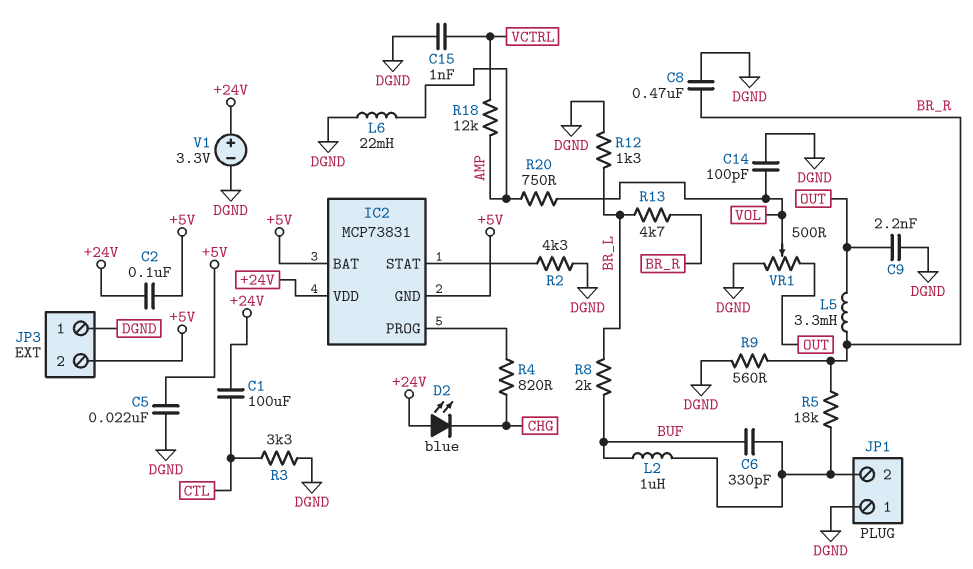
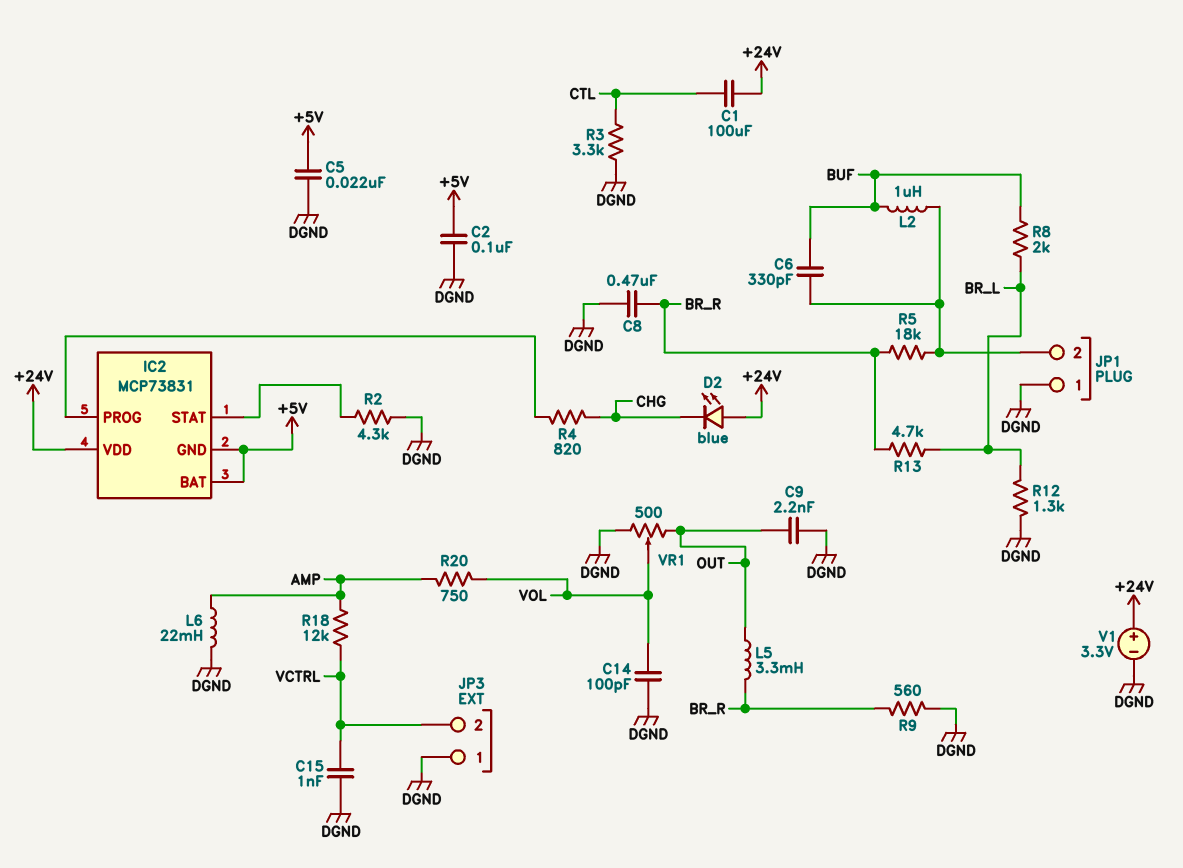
C2: 100nF (+5V, +24V) -> 100nF (+5V, DGND)
JP3 pin 2: +5V -> VCTRL

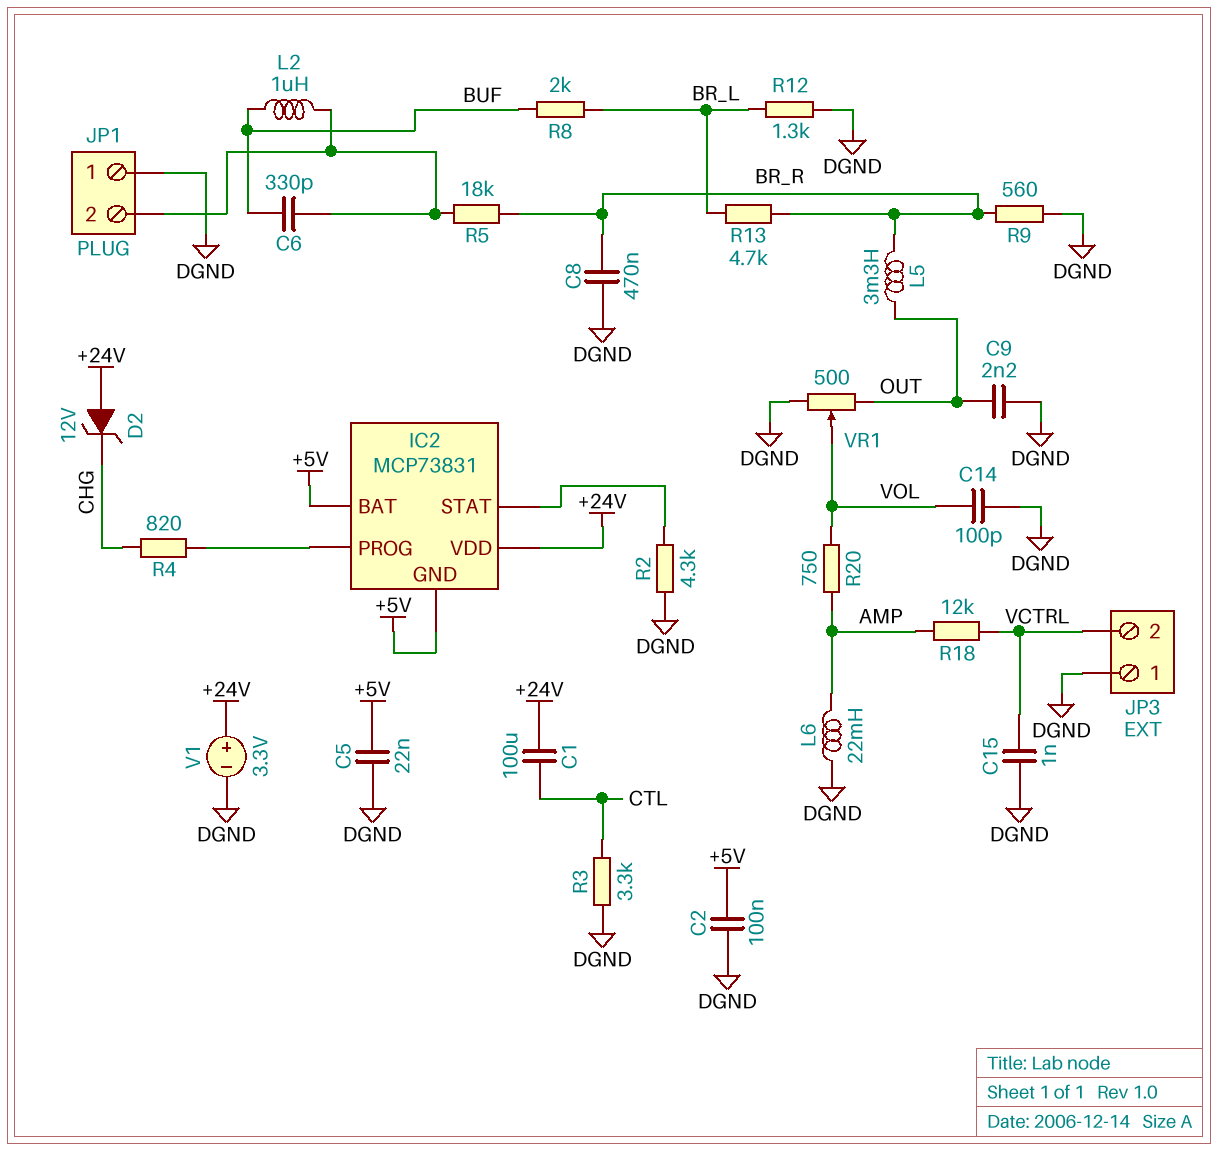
D2: LED blue (A +24V, K CHG) -> zener 12V (A +24V, K CHG)

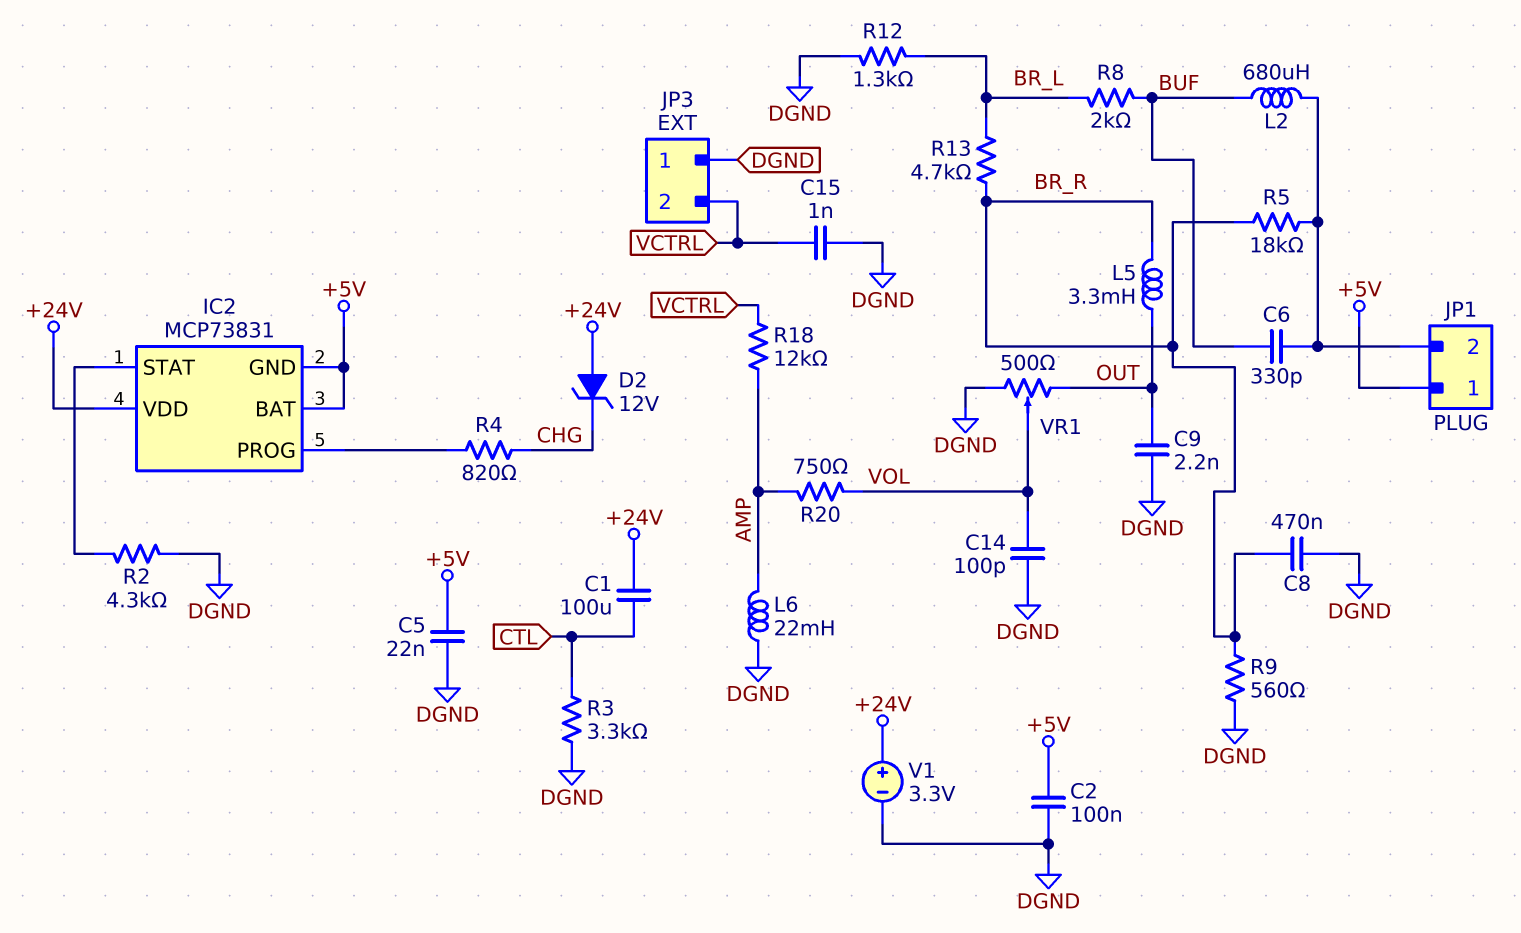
JP1 pin 1: DGND -> +5V
L2: 1uH (BUF, JP1/2) -> 680uH (BUF, JP1/2)

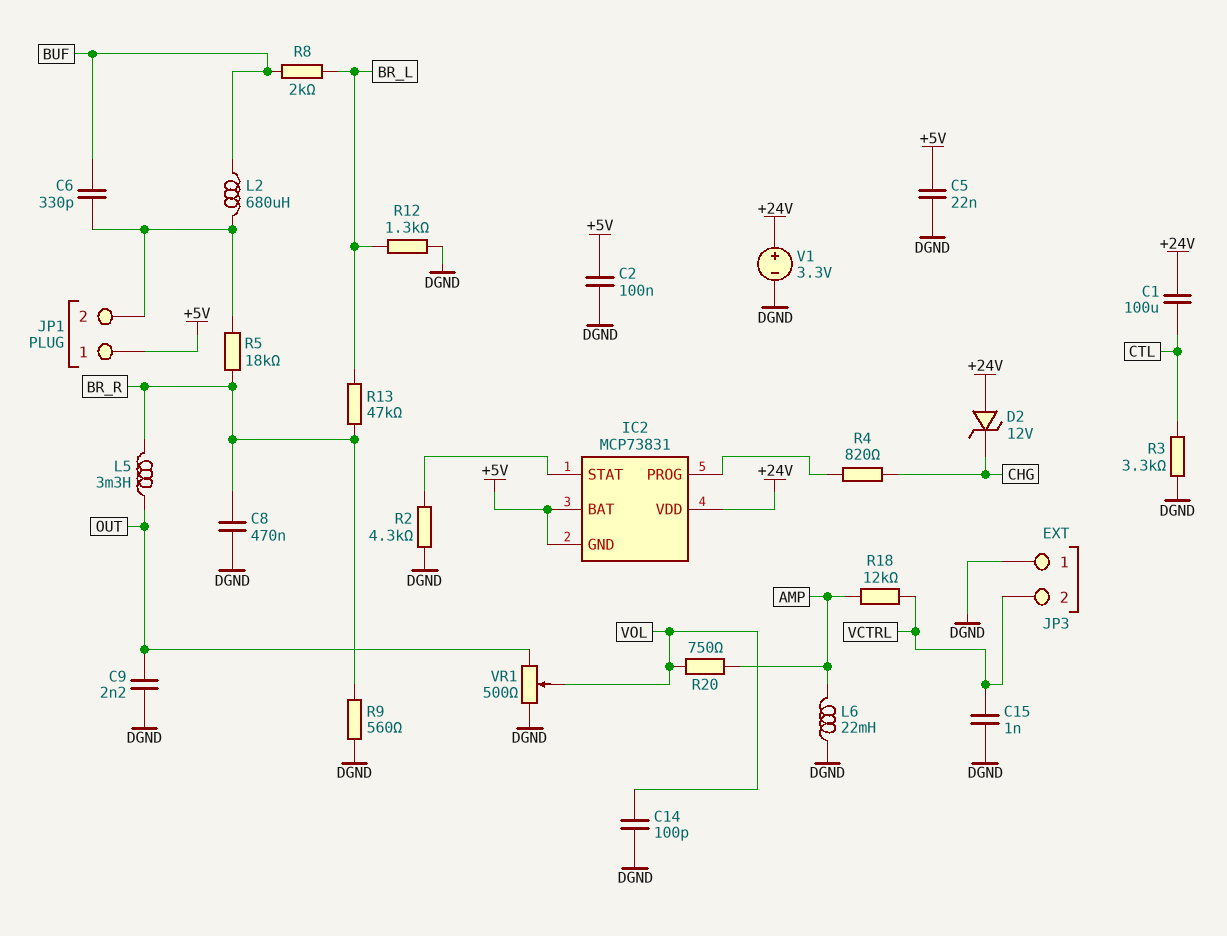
R13: 4.7k (BR_L, BR_R) -> 47k (BR_L, BR_R)

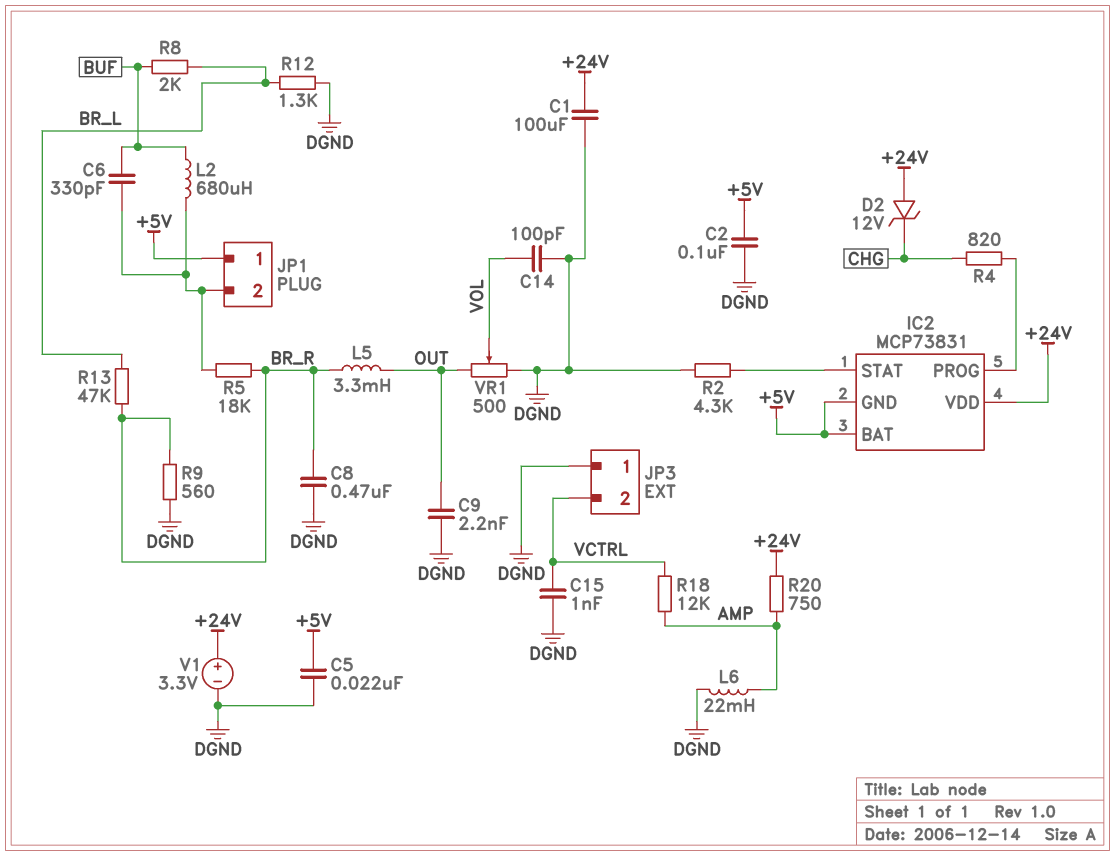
C1: 100uF (+24V, CTL) -> 100uF (+24V, DGND)
R3: 3.3k (CTL, DGND) -> none
R20: 750 (AMP, VOL) -> 750 (+24V, AMP)

